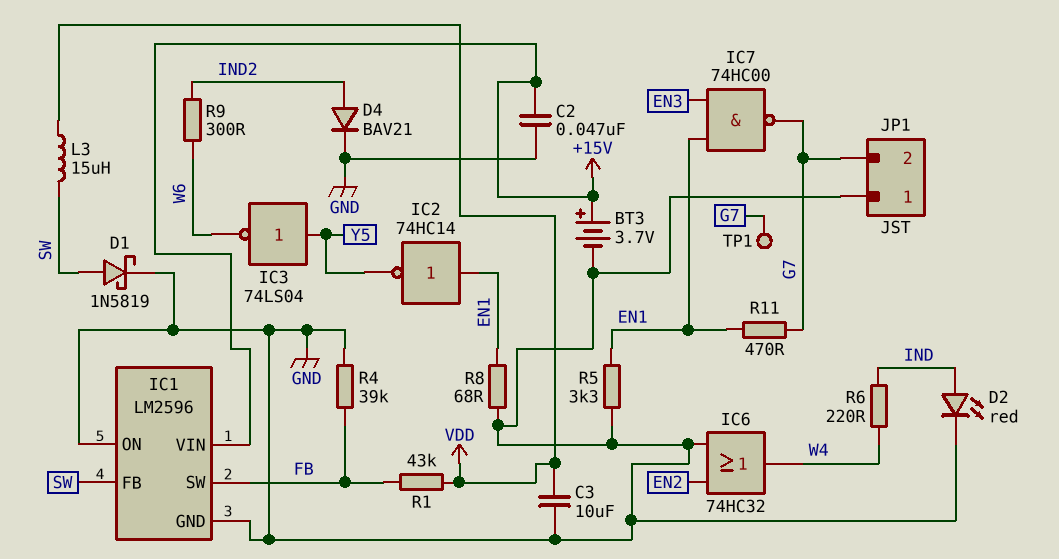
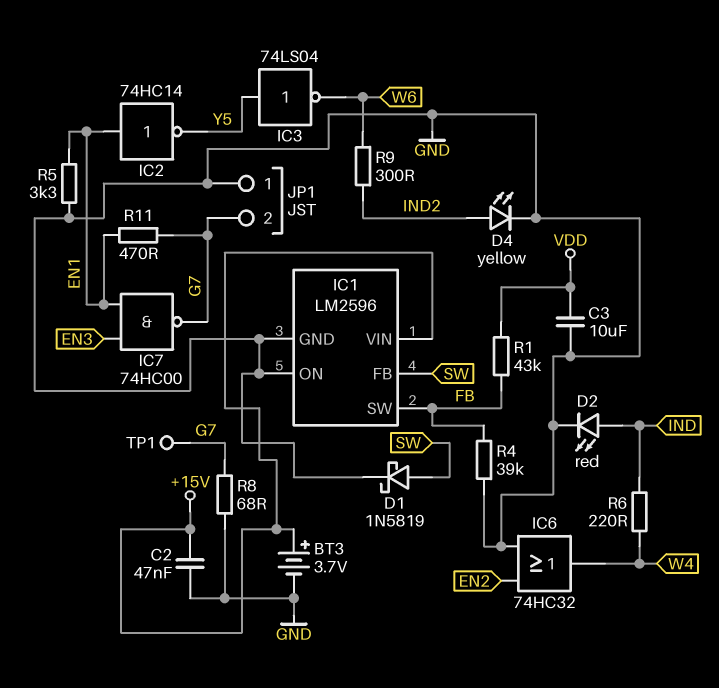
D4: diode BAV21 (A IND2, K GND) -> LED yellow (A IND2, K GND)
L3: 15uH (SW, VDD) -> none
R8: 68 (EN1, GND) -> 68 (G7, GND)

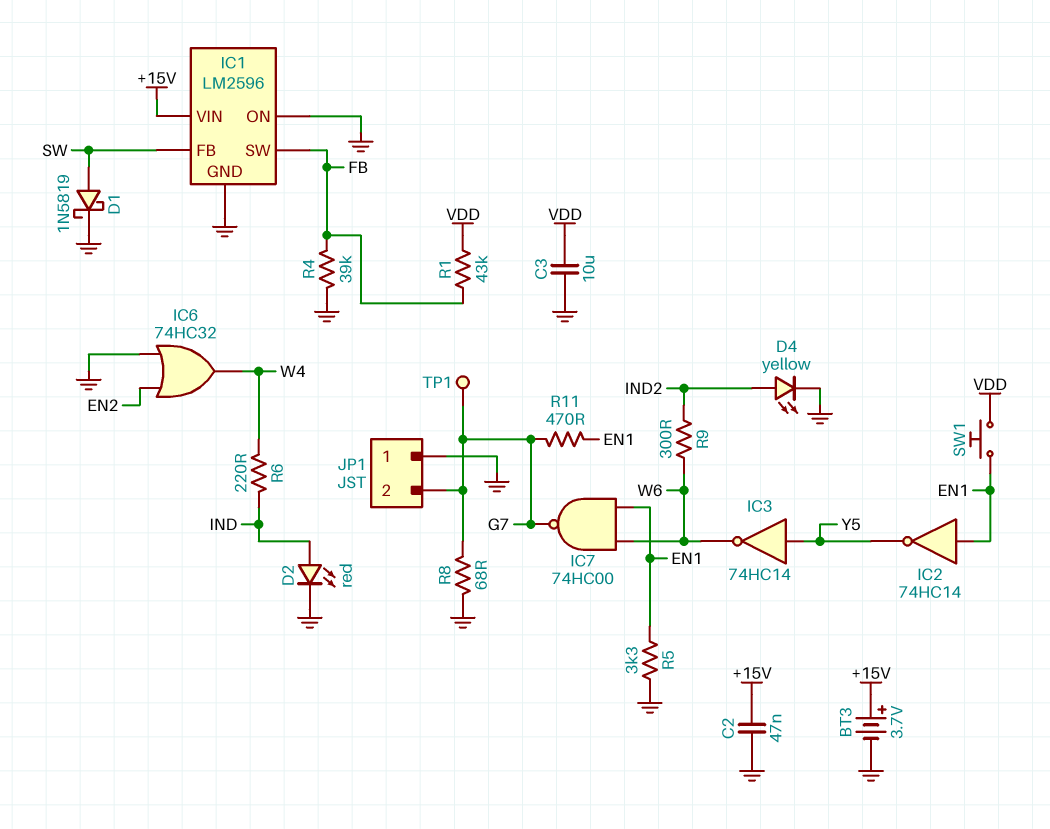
IC3: NOT 74LS04 (in Y5, out W6) -> NOT 74HC14 (in Y5, out W6)
IC7: NAND 74HC00 (in EN1, in EN3, out G7) -> NAND 74HC00 (in EN1, in W6, out G7)
SW1: none -> button (EN1, VDD)

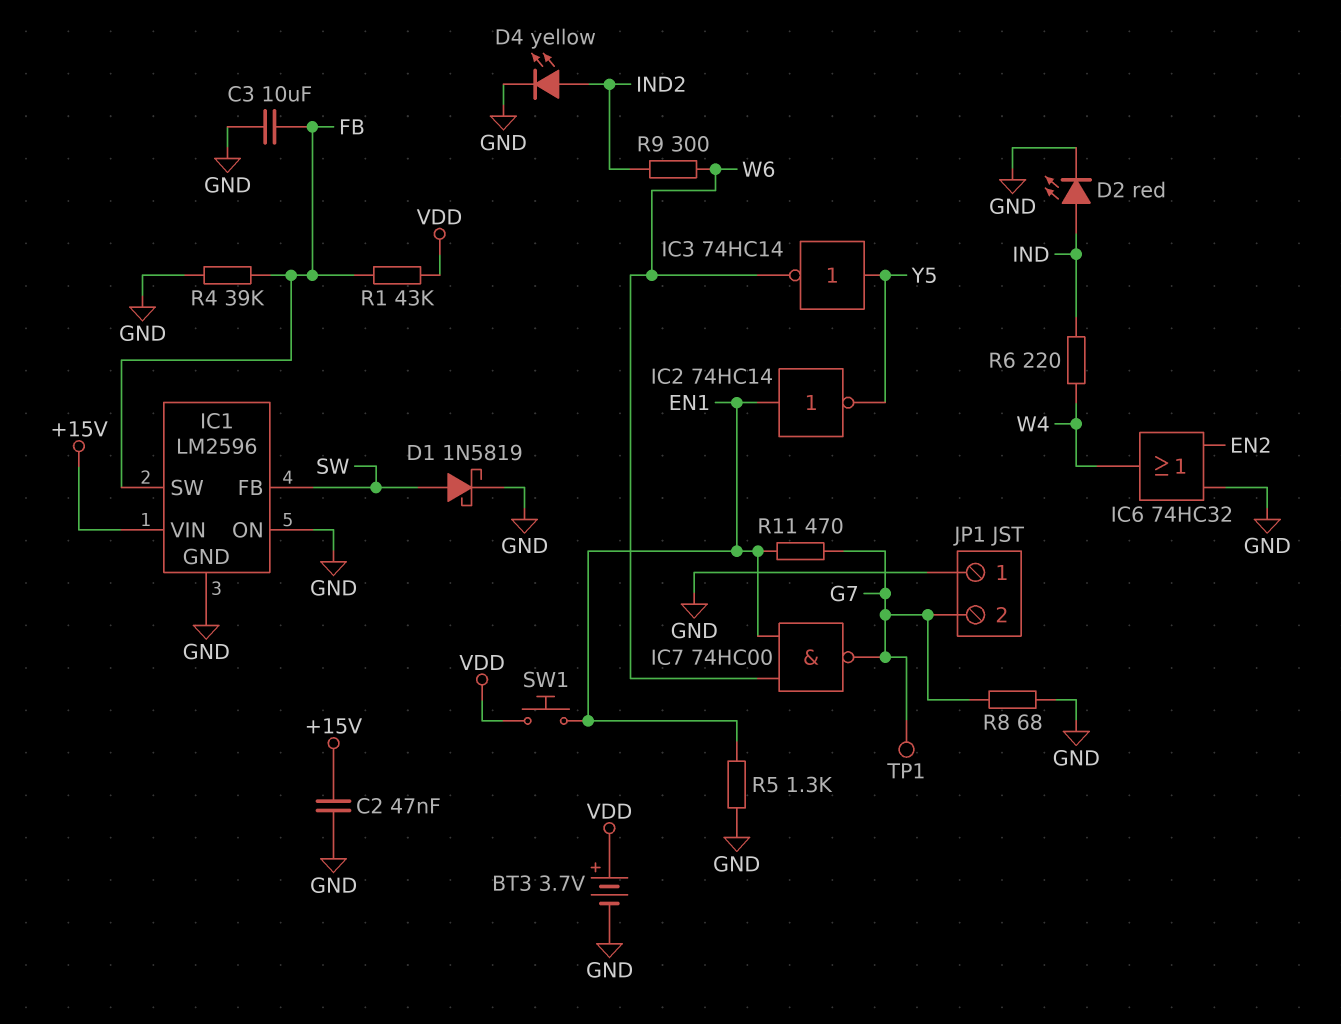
BT3: 3.7V (plus +15V, minus GND) -> 3.7V (plus VDD, minus GND)
C3: 10uF (GND, VDD) -> 10uF (FB, GND)
R5: 3.3k (EN1, GND) -> 1.3k (EN1, GND)

